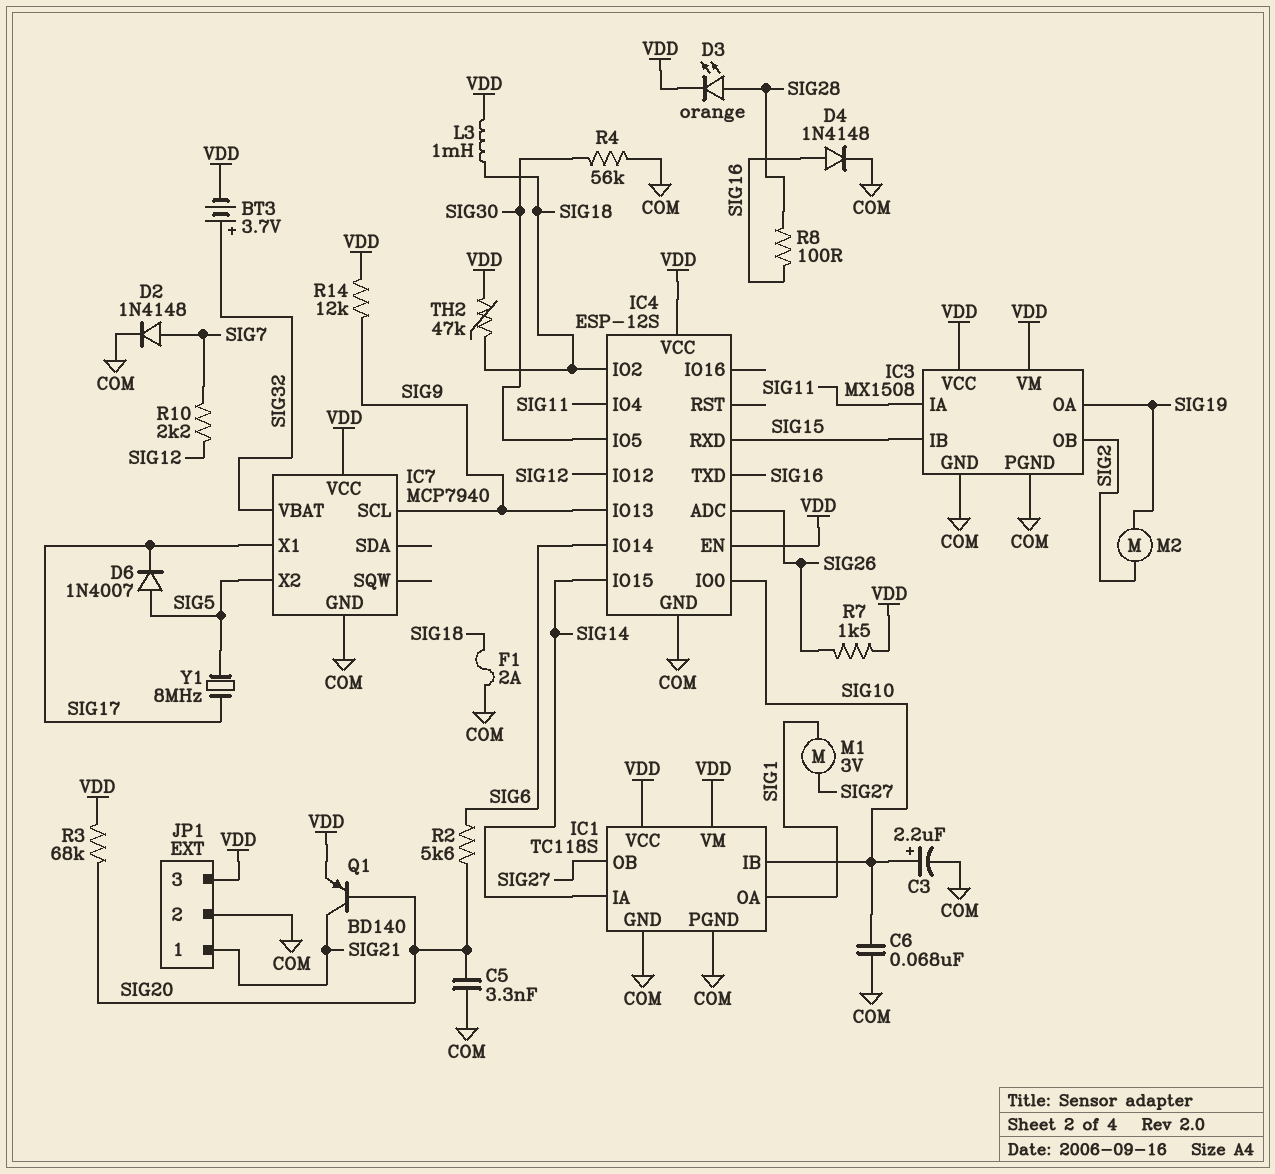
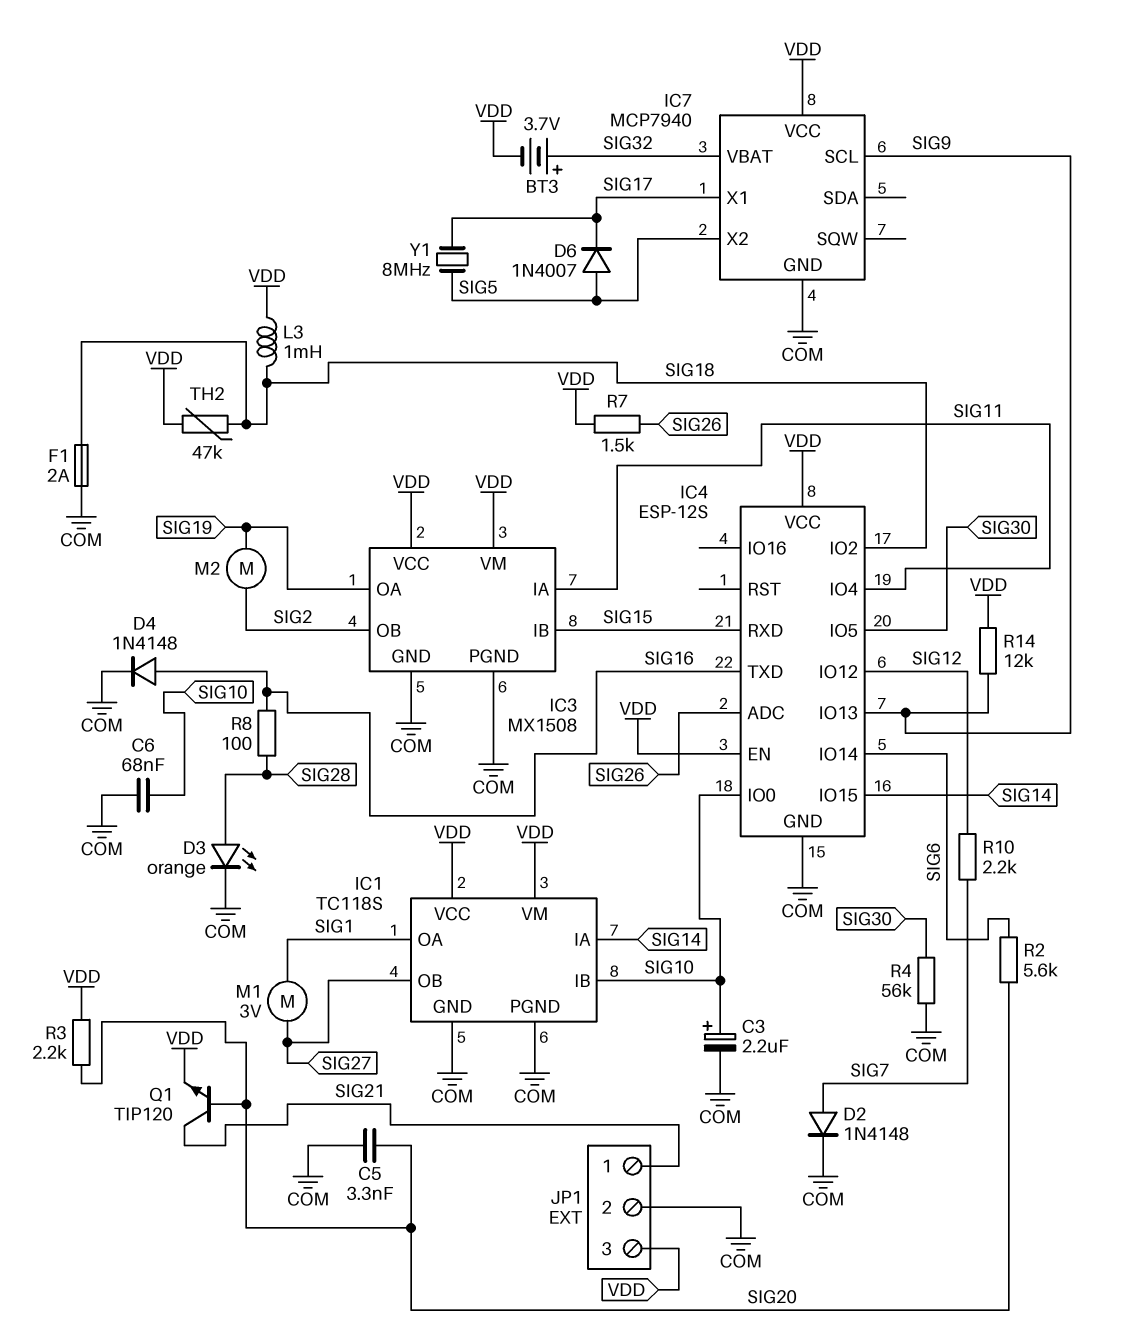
D3: LED orange (A SIG28, K VDD) -> LED orange (A SIG28, K COM)
Q1: PNP BD140 (B SIG20, C SIG21, E VDD) -> NPN TIP120 (B SIG20, C SIG21, E VDD)
R3: 68k (SIG20, VDD) -> 2.2k (SIG20, VDD)

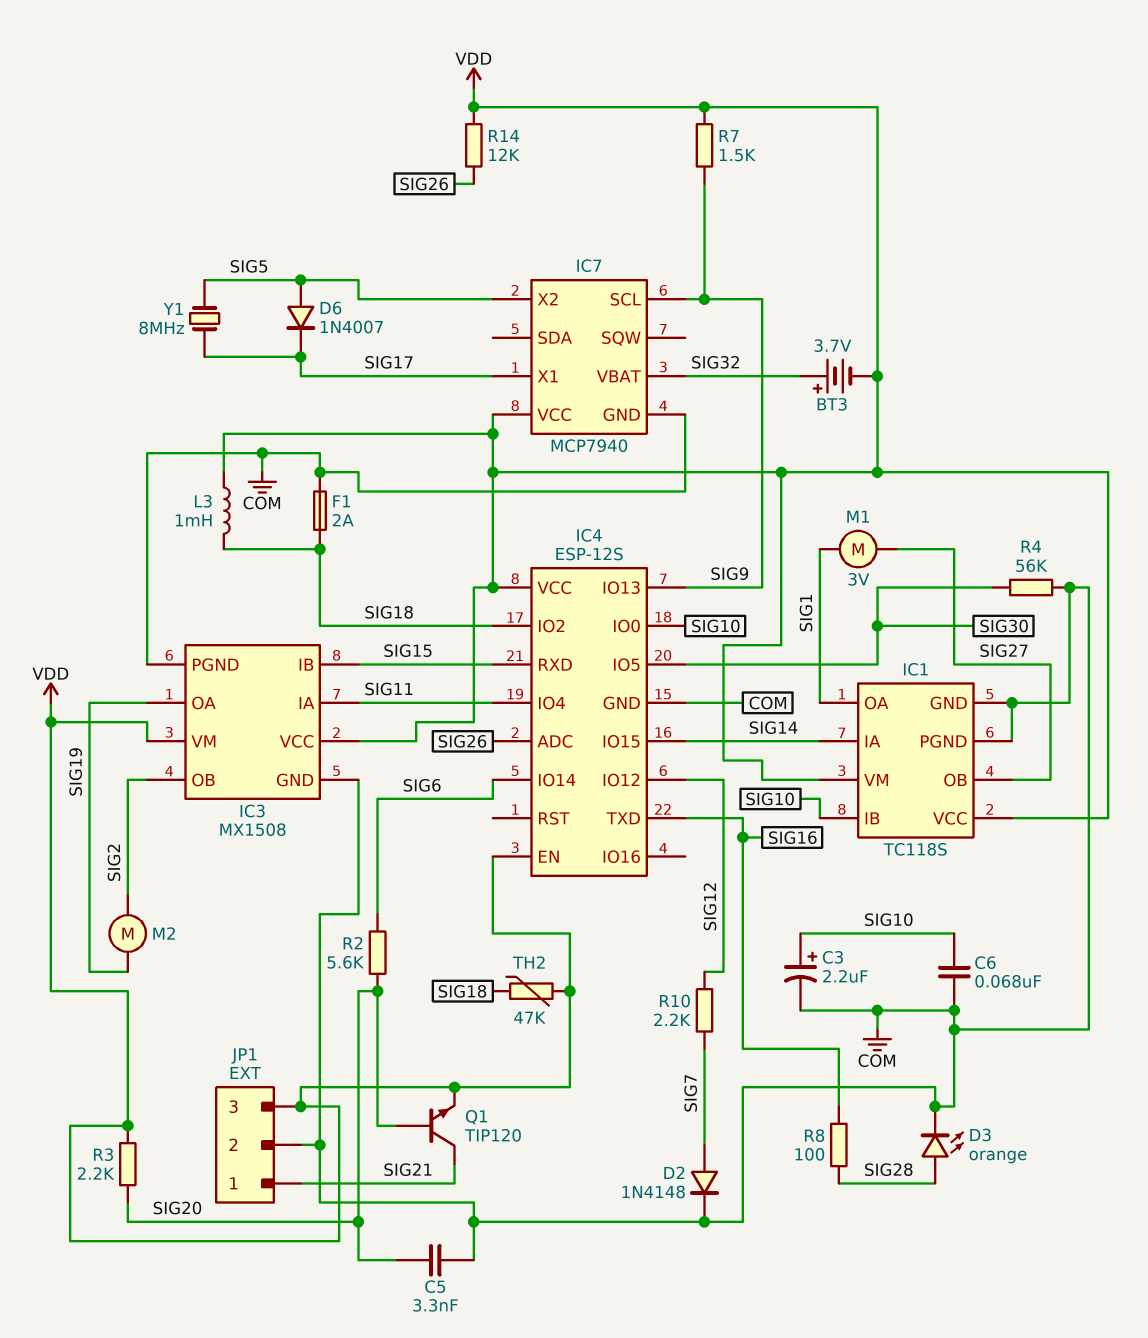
D4: diode 1N4148 (A SIG16, K COM) -> none
R7: 1.5k (SIG26, VDD) -> 1.5k (SIG9, VDD)
R14: 12k (SIG9, VDD) -> 12k (SIG26, VDD)

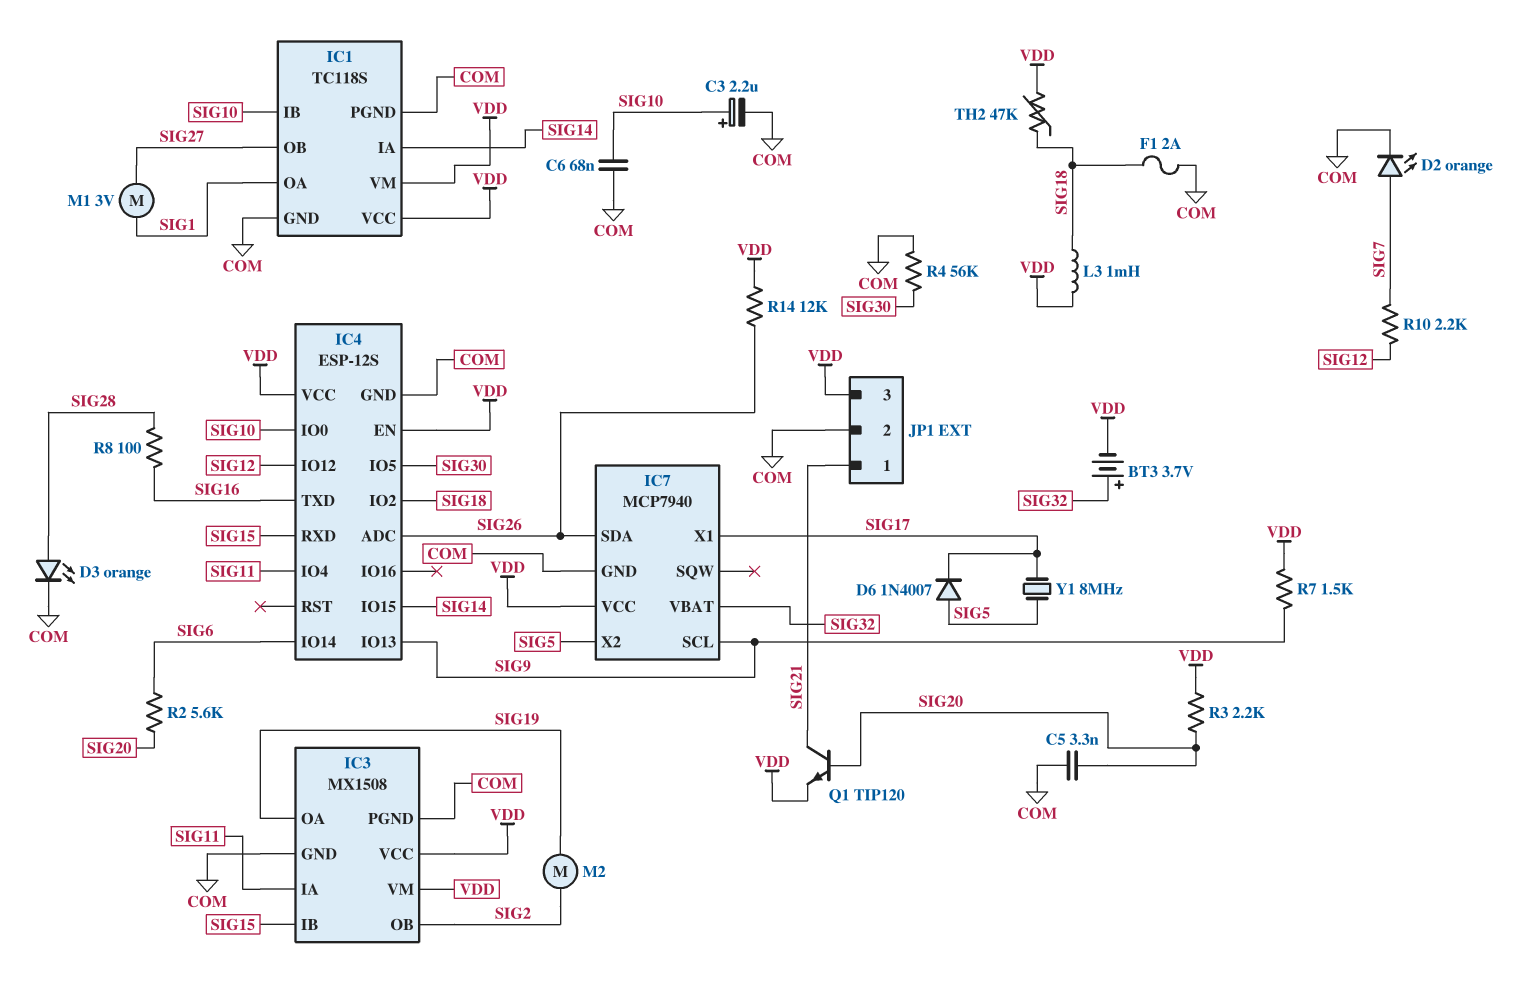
D2: diode 1N4148 (A SIG7, K COM) -> LED orange (A SIG7, K COM)
IC7 pin SDA: none -> SIG26

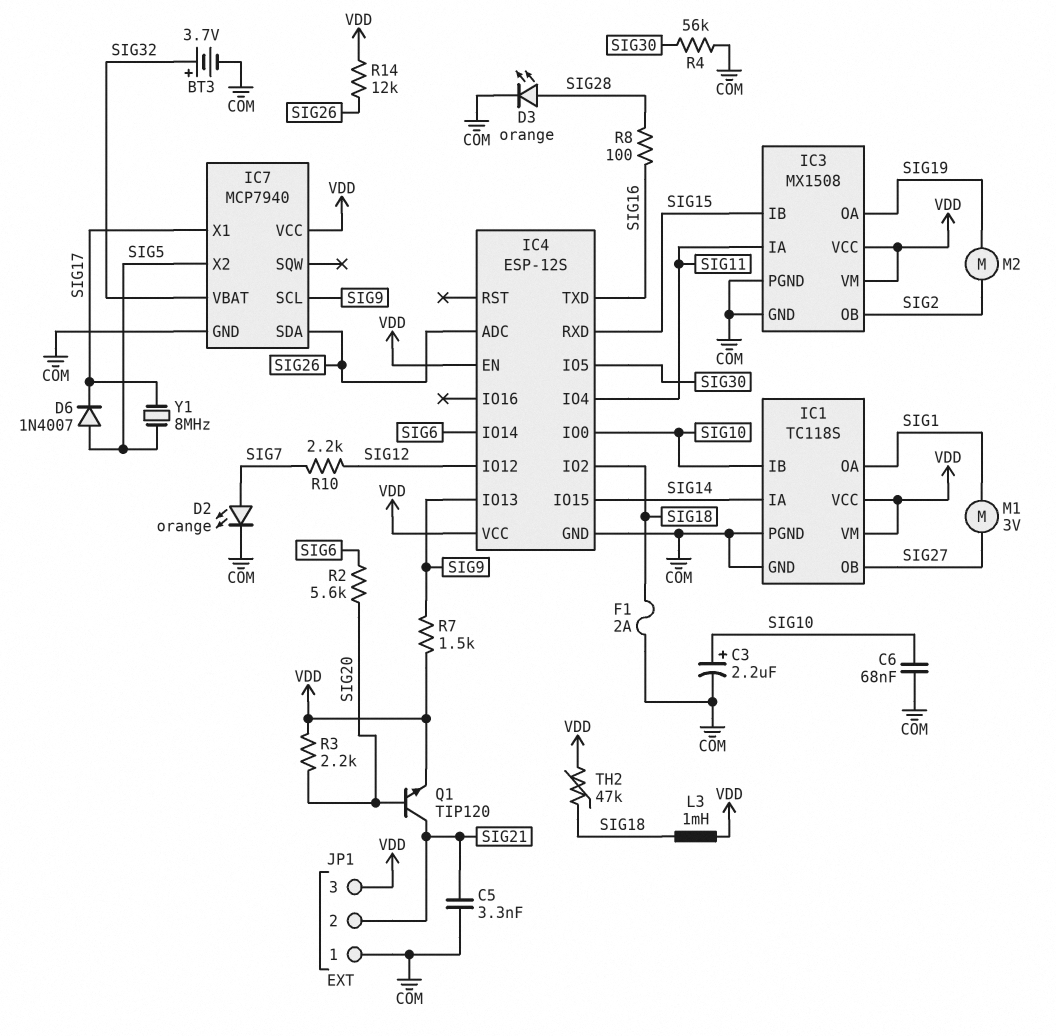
BT3: 3.7V (plus SIG32, minus VDD) -> 3.7V (plus SIG32, minus COM)
C5: 3.3nF (COM, SIG20) -> 3.3nF (COM, SIG21)
JP1 pin 1: SIG21 -> COM
JP1 pin 2: COM -> SIG21

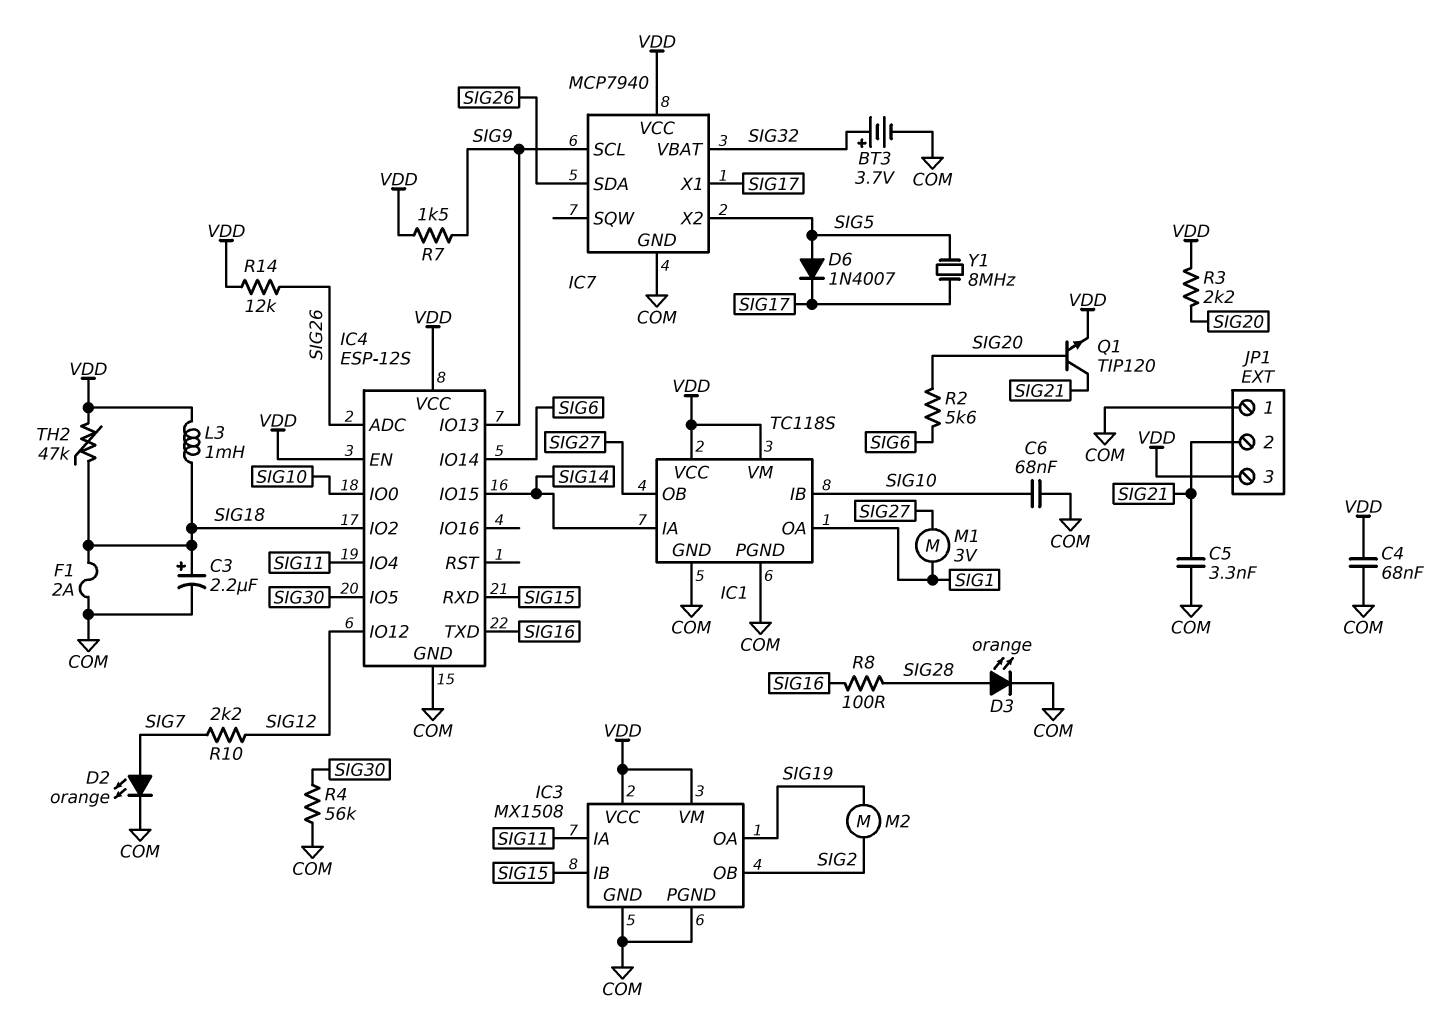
C3: 2.2uF (plus SIG10, minus COM) -> 2.2uF (plus SIG18, minus COM)
C4: none -> 68nF (COM, VDD)

